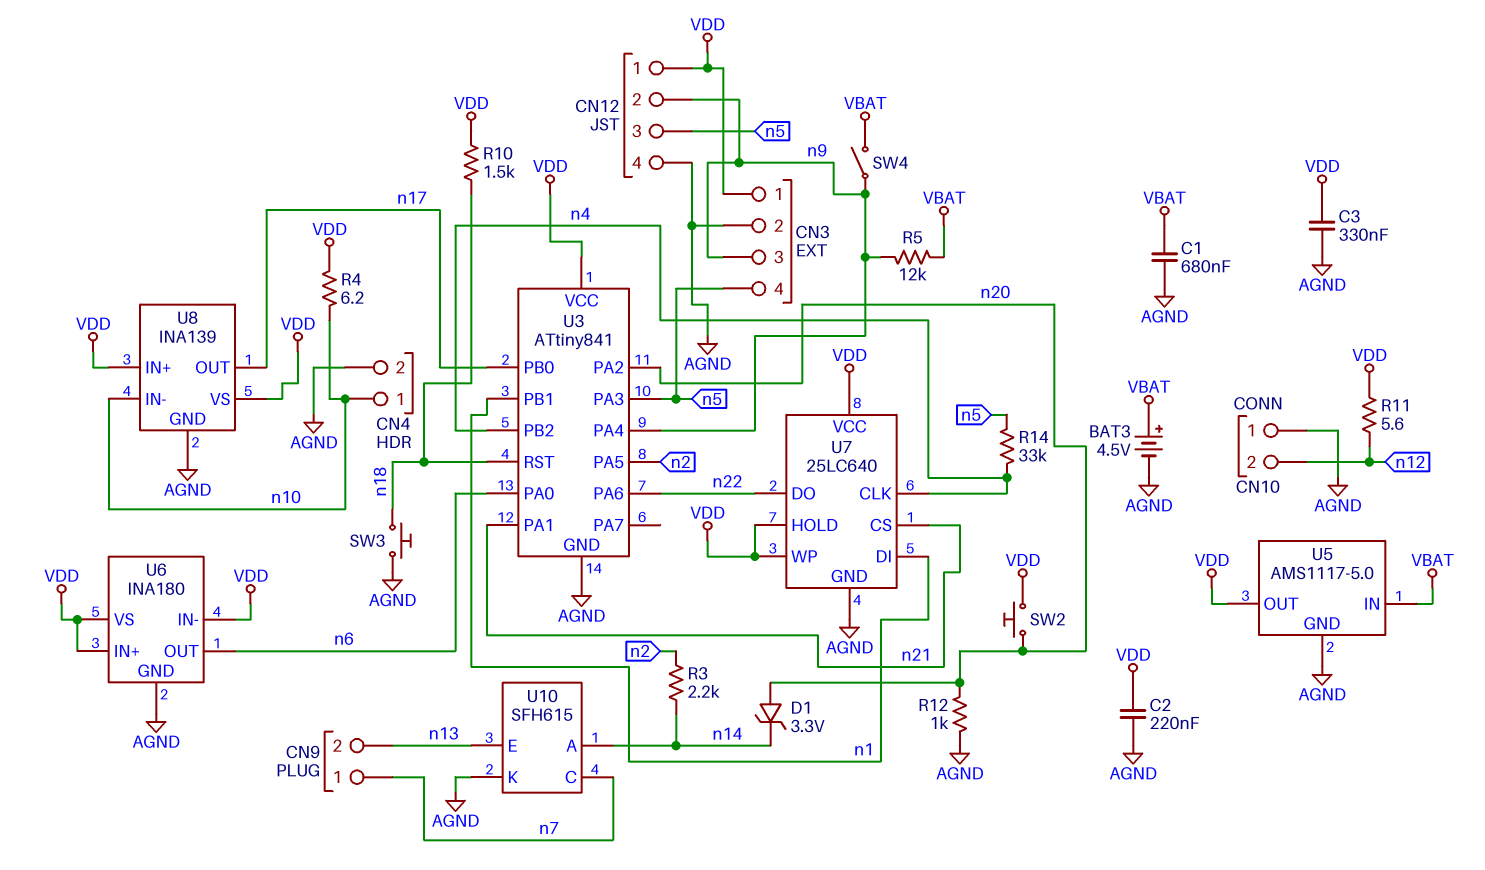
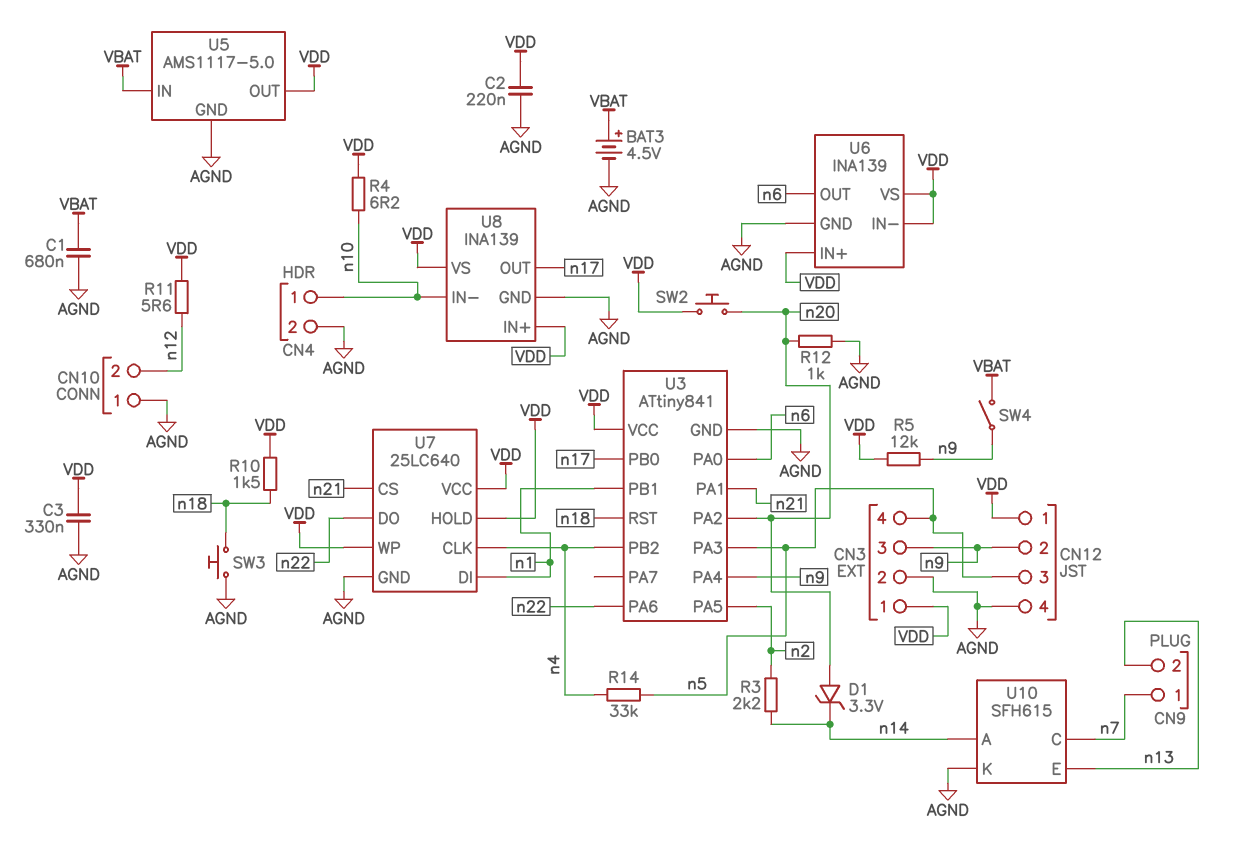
R5: 12k (VBAT, n9) -> 12k (VDD, n9)
U6: INA180 -> INA139

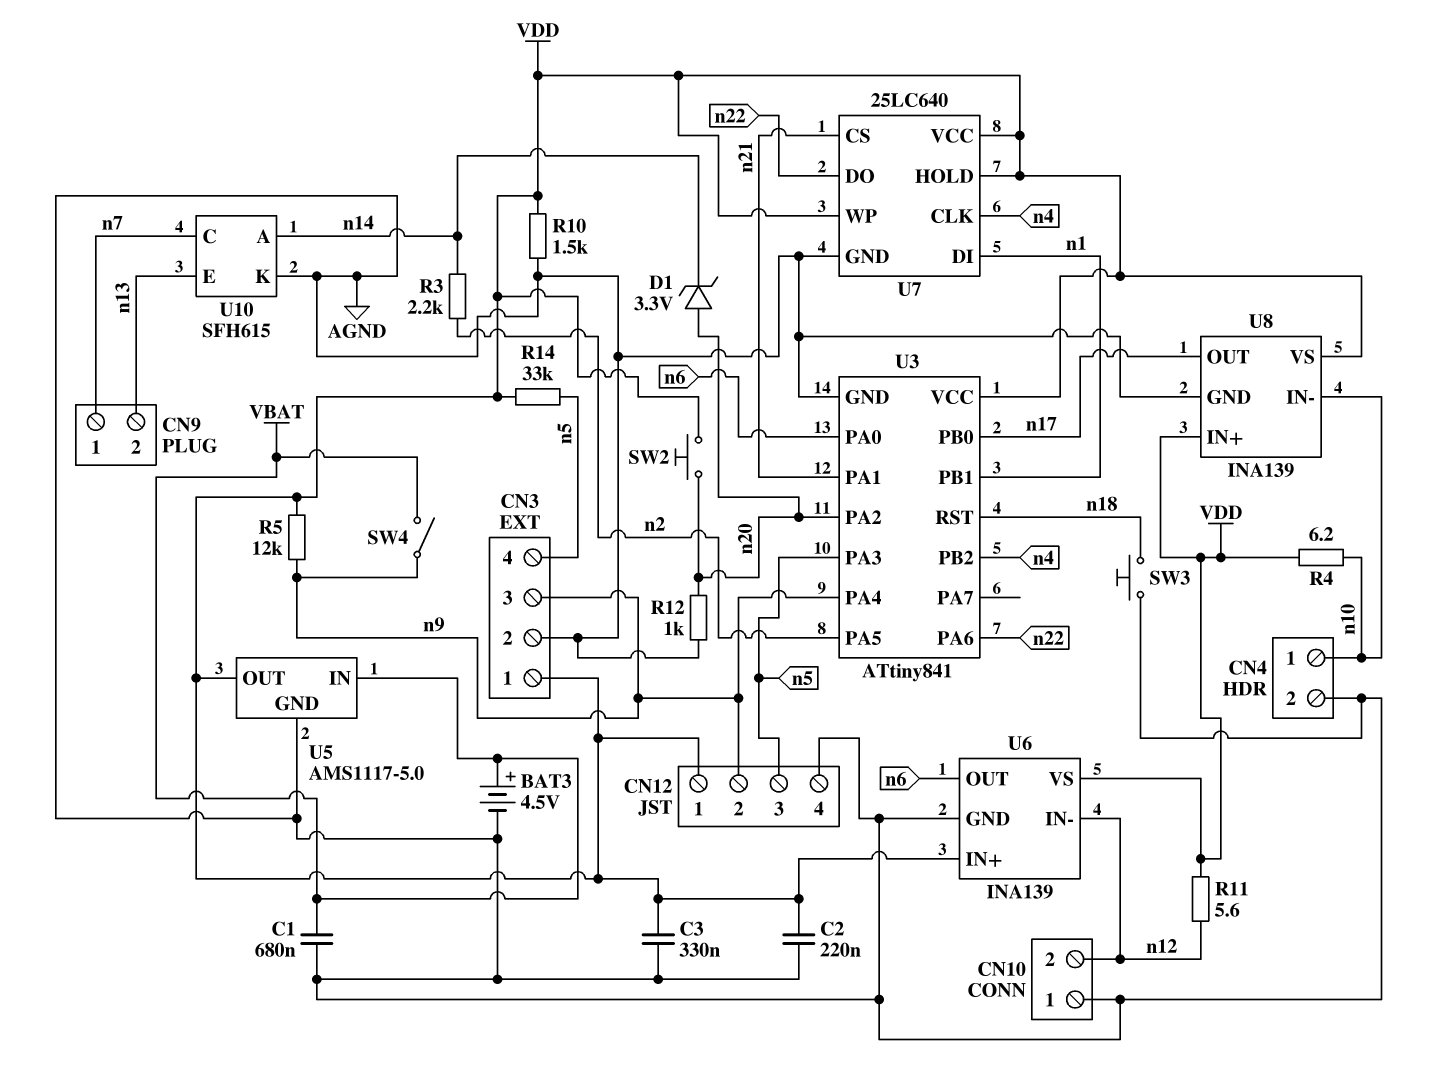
R10: 1.5k (VDD, n18) -> 1.5k (AGND, VDD)
R14: 33k (n4, n5) -> 33k (VDD, n5)
U6 pin IN-: VDD -> n12

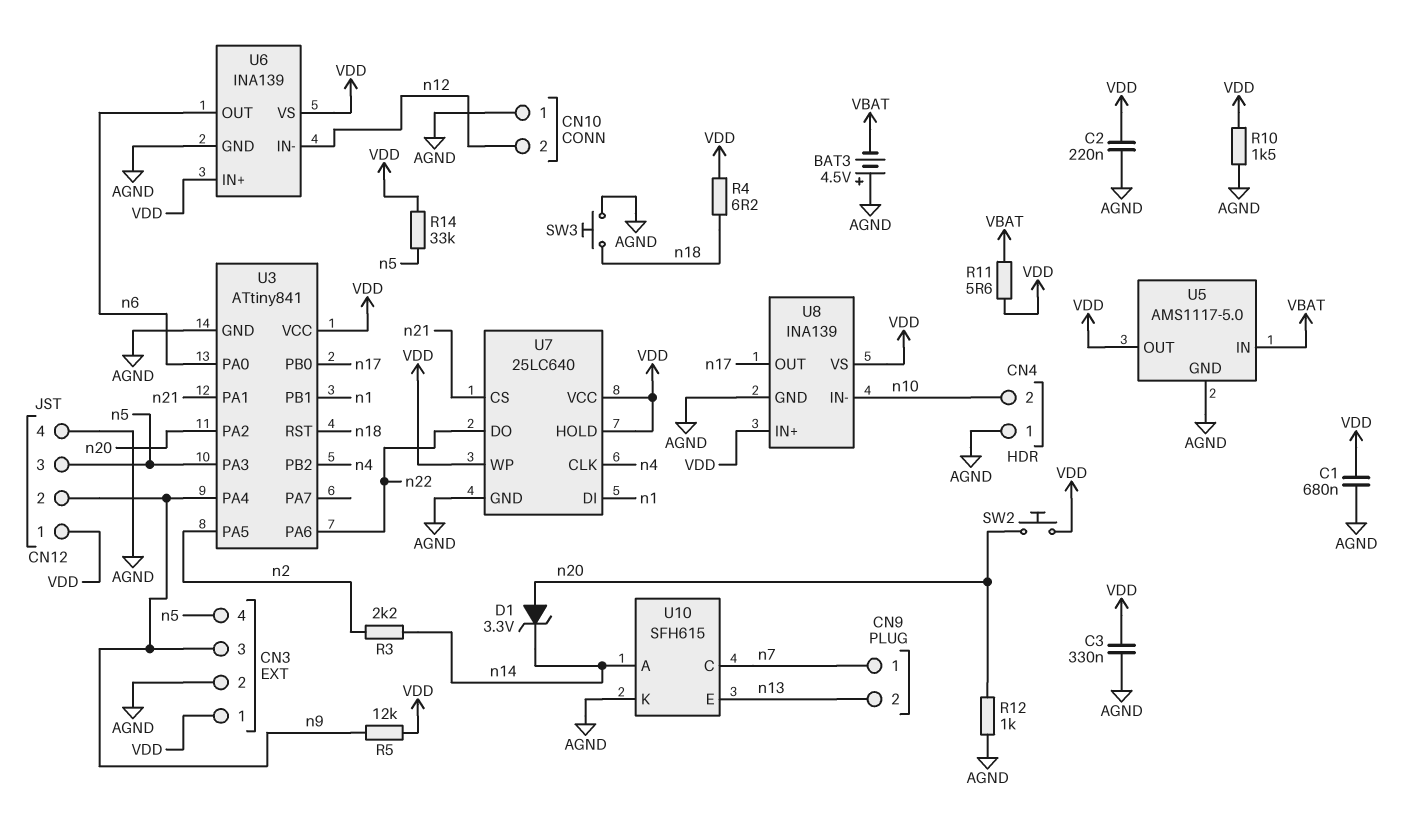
BAT3: 4.5V (plus VBAT, minus AGND) -> 4.5V (plus AGND, minus VBAT)
C1: 680nF (AGND, VBAT) -> 680nF (AGND, VDD)
CN4 pin 1: n10 -> AGND
CN4 pin 2: AGND -> n10
R4: 6.2 (VDD, n10) -> 6.2 (VDD, n18)
R11: 5.6 (VDD, n12) -> 5.6 (VBAT, VDD)
SW4: switch (VBAT, n9) -> none

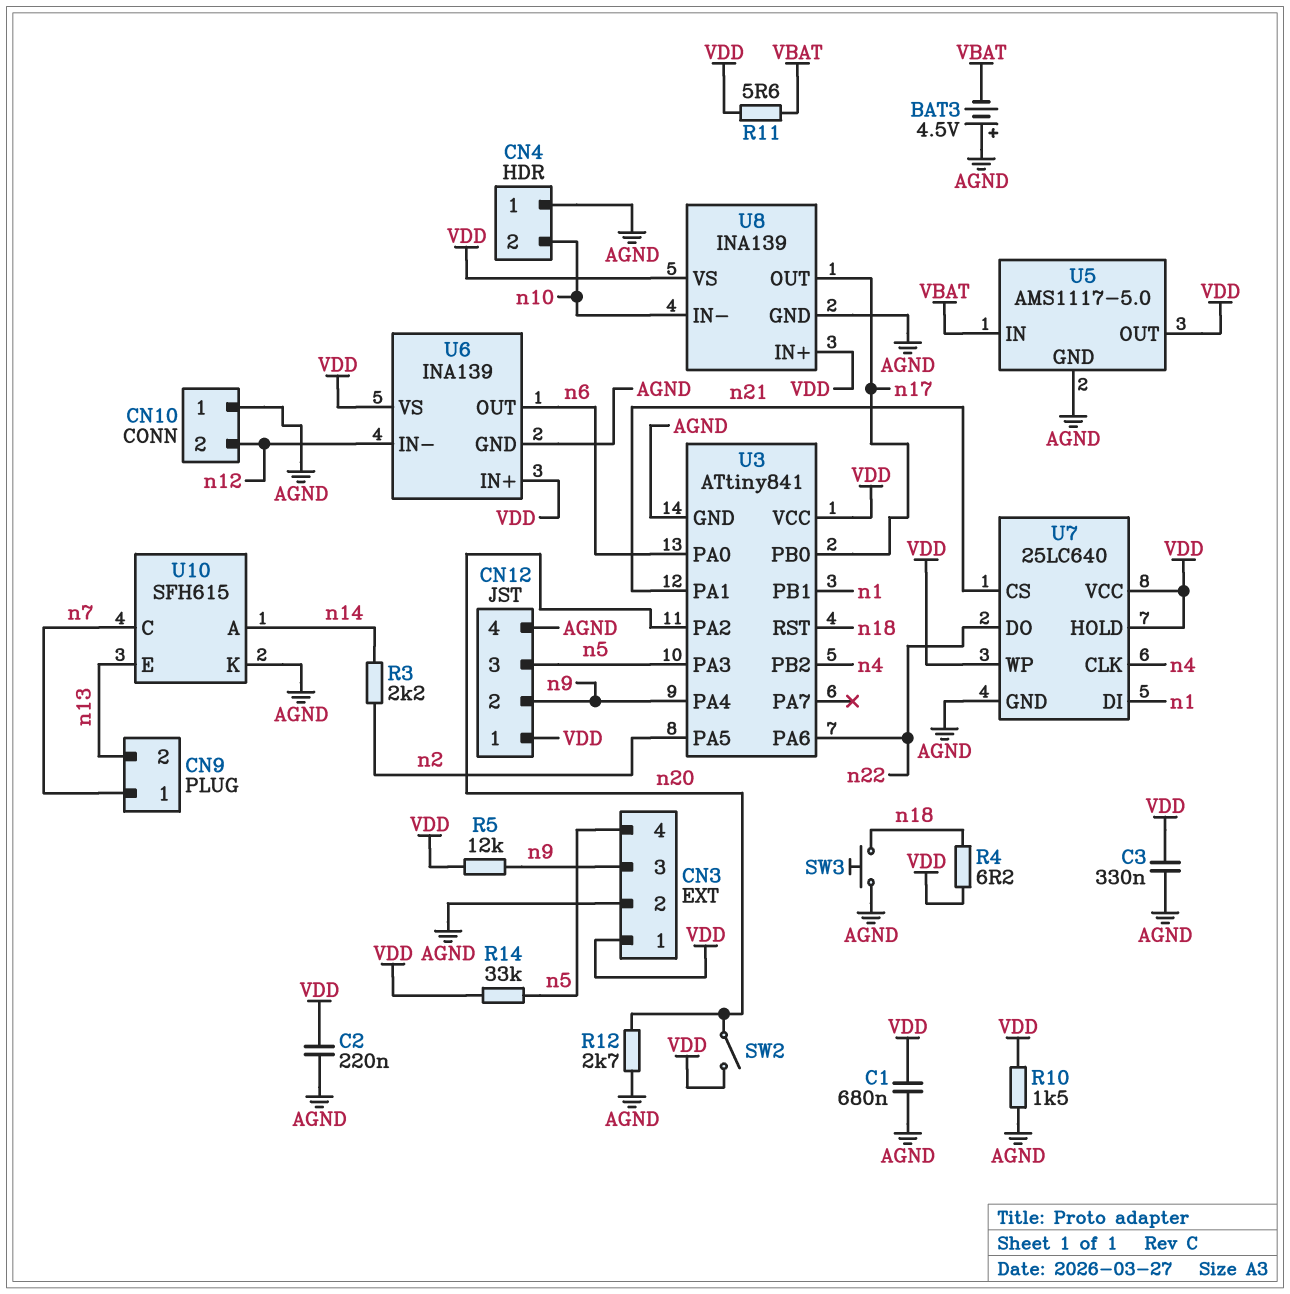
D1: zener 3.3V (A n20, K n14) -> none
R12: 1k (AGND, n20) -> 2.7k (AGND, n20)
SW2: button (VDD, n20) -> switch (VDD, n20)

